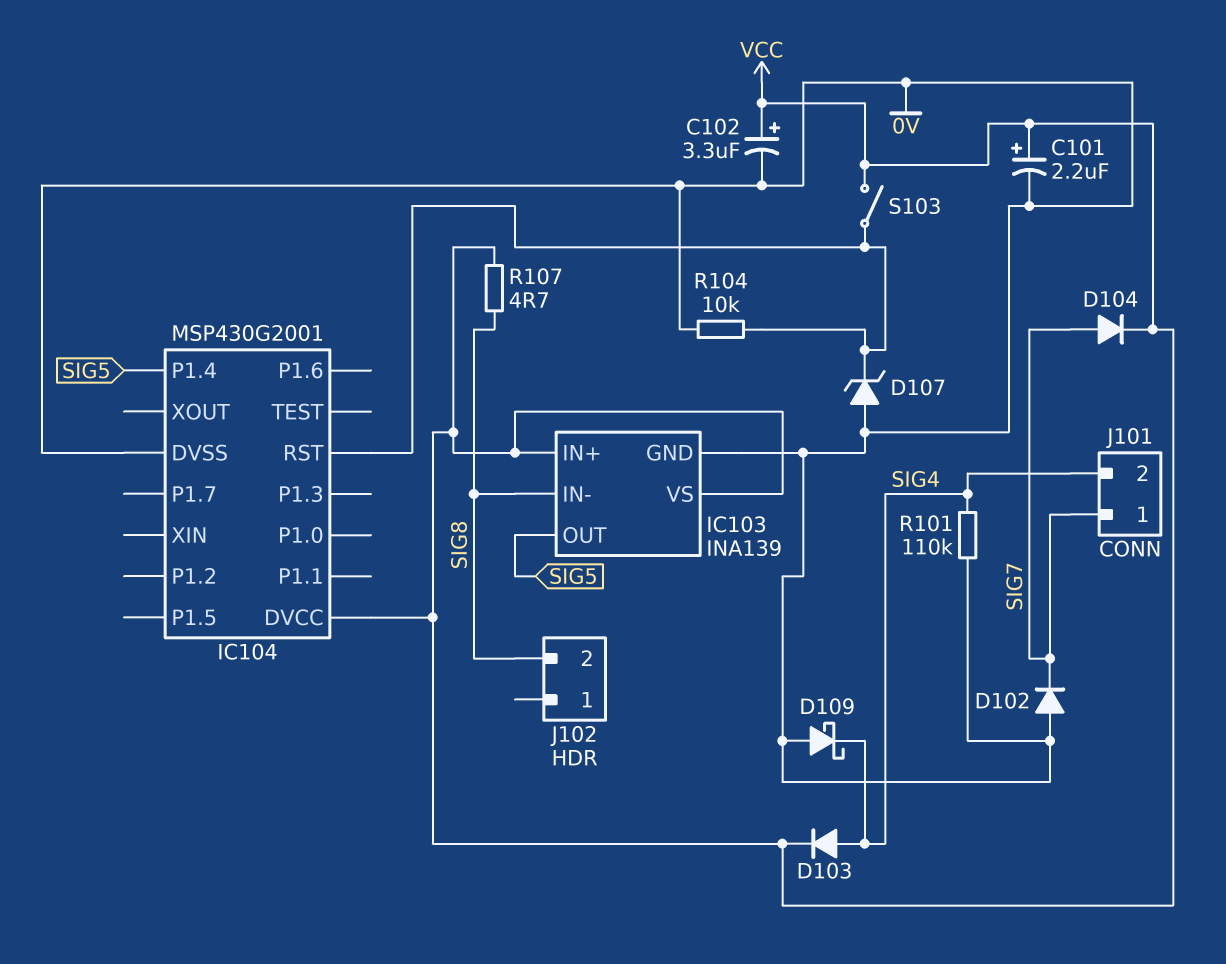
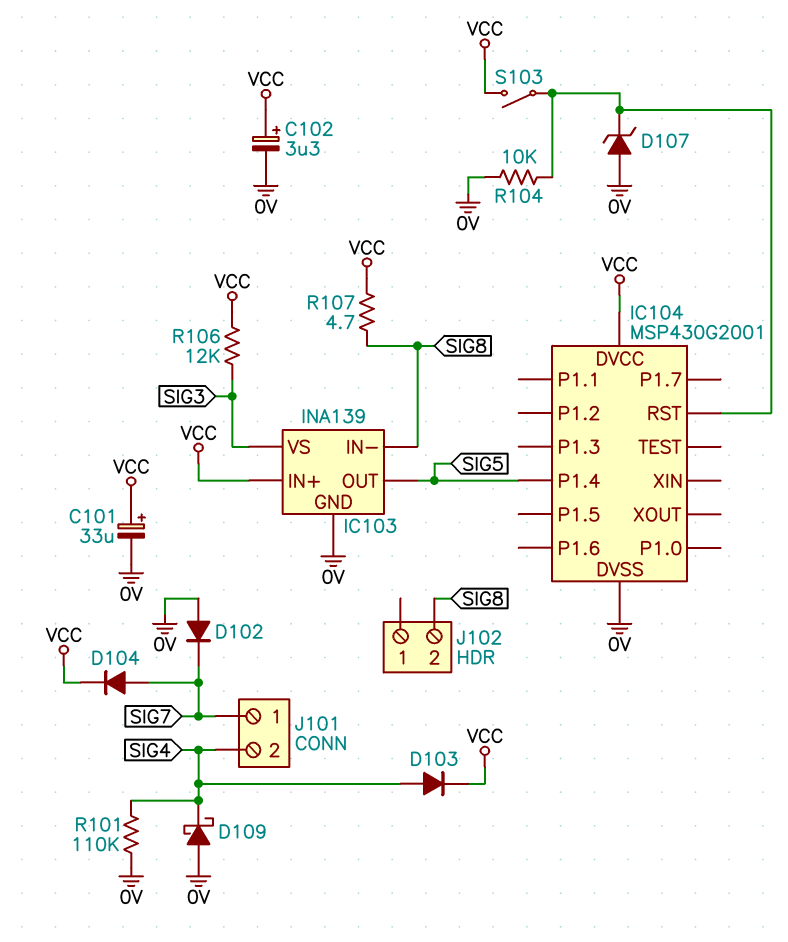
C101: 2.2uF (plus VCC, minus 0V) -> 33uF (plus VCC, minus 0V)
IC103 pin VS: VCC -> SIG3
R106: none -> 12k (SIG3, VCC)

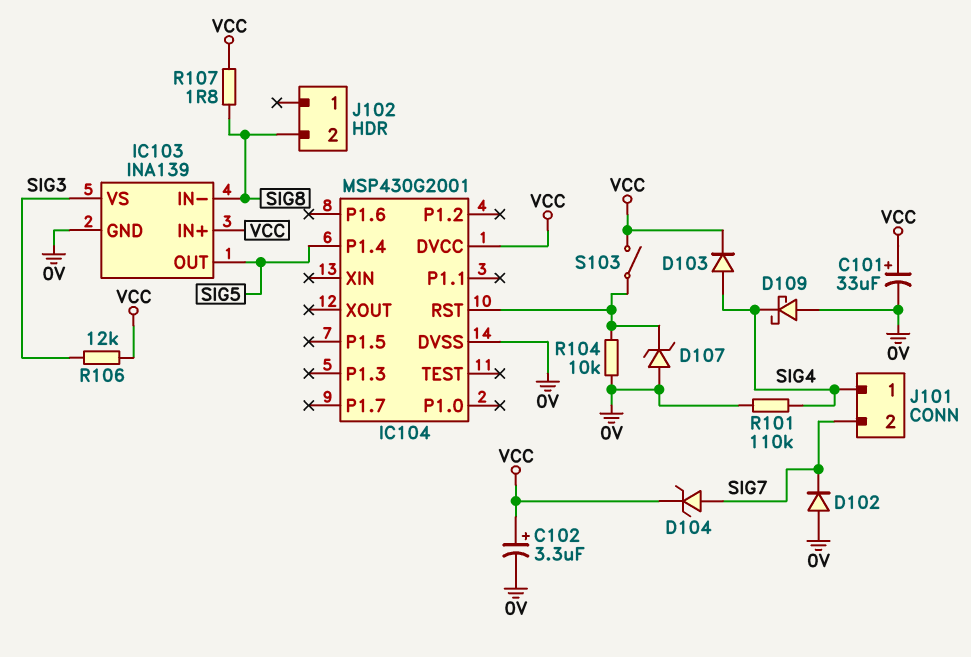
D104: diode (A SIG7, K VCC) -> zener (A SIG7, K VCC)
J101 pin 1: SIG7 -> SIG4
J101 pin 2: SIG4 -> SIG7
R107: 4.7 (SIG8, VCC) -> 1.8 (SIG8, VCC)

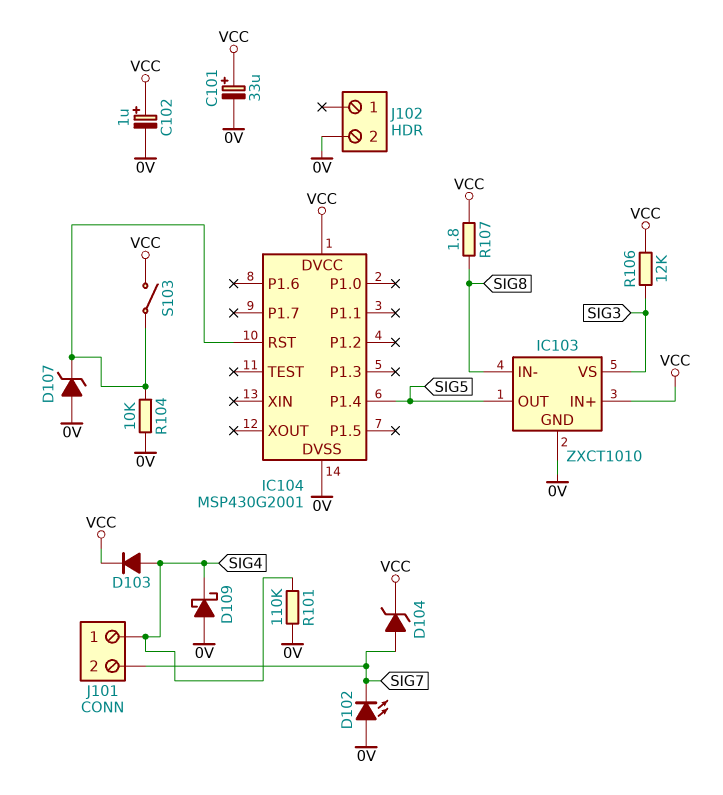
C102: 3.3uF (plus VCC, minus 0V) -> 1uF (plus VCC, minus 0V)
D102: diode (A 0V, K SIG7) -> LED (A 0V, K SIG7)
IC103: INA139 -> ZXCT1010
J102 pin 2: SIG8 -> 0V

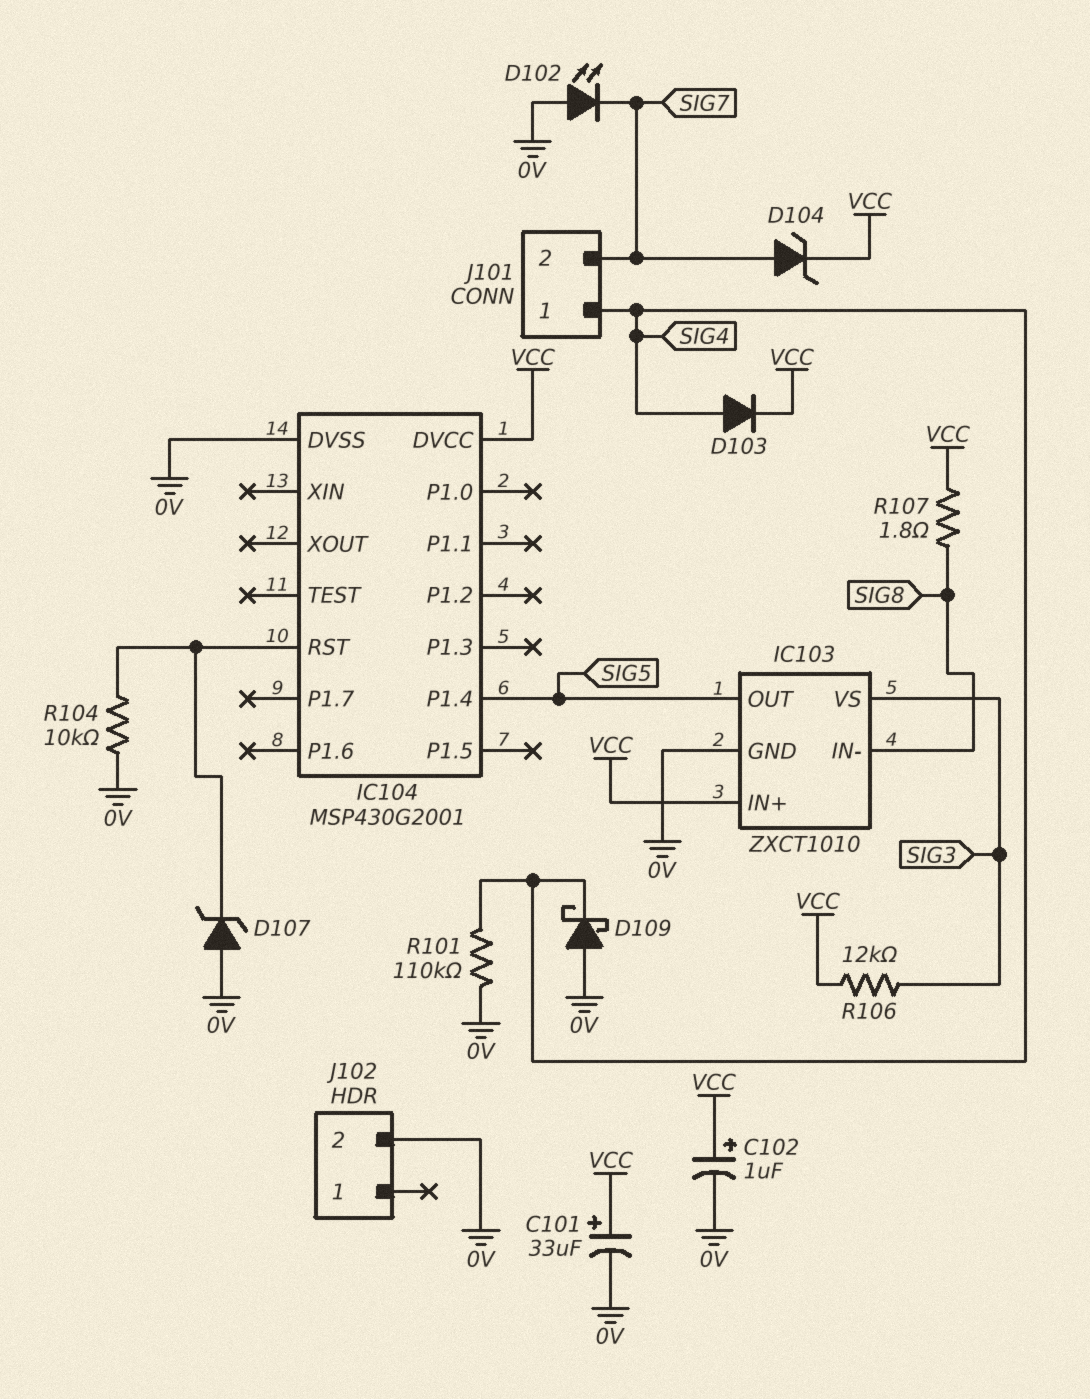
S103: switch (IC104/RST, VCC) -> none

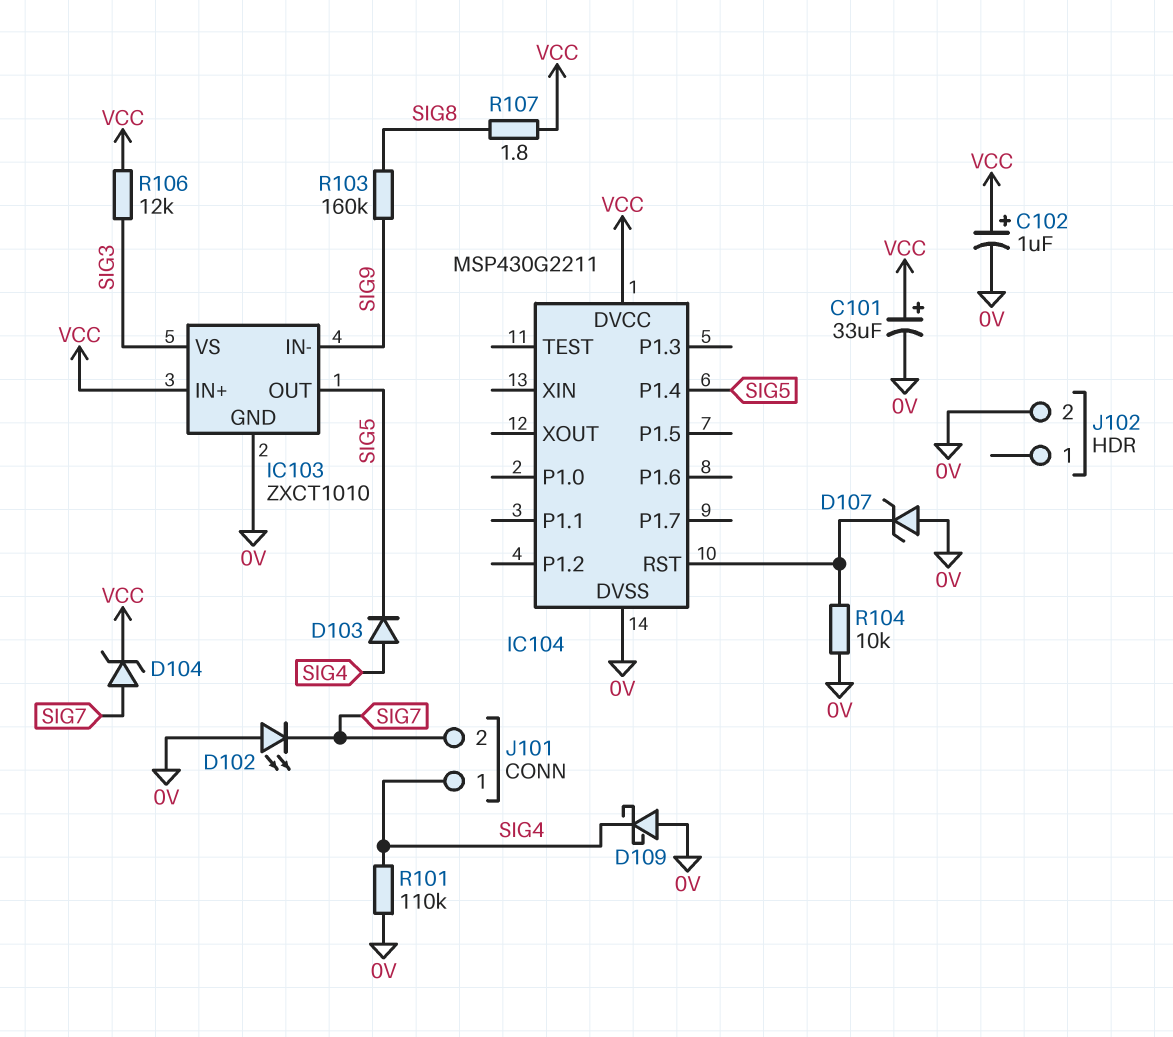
D103: diode (A SIG4, K VCC) -> diode (A SIG4, K SIG5)
IC103 pin IN-: SIG8 -> SIG9
IC104: MSP430G2001 -> MSP430G2211
R103: none -> 160k (SIG8, SIG9)

